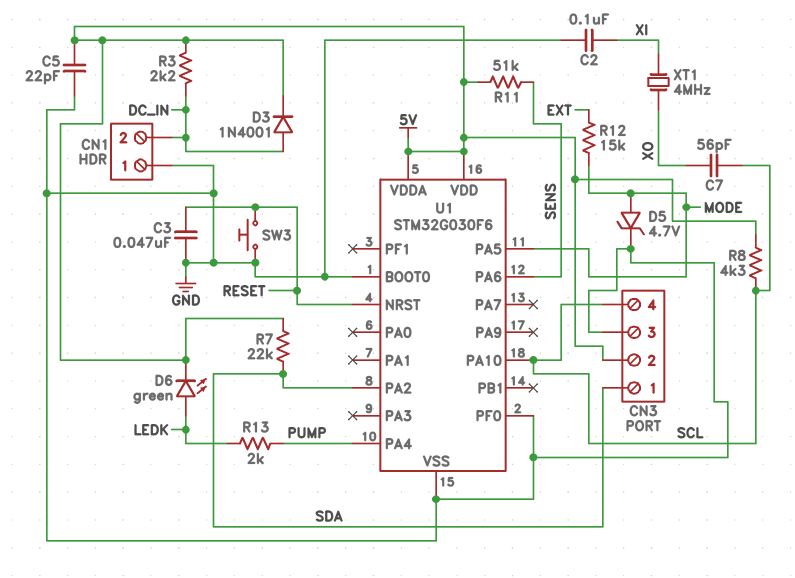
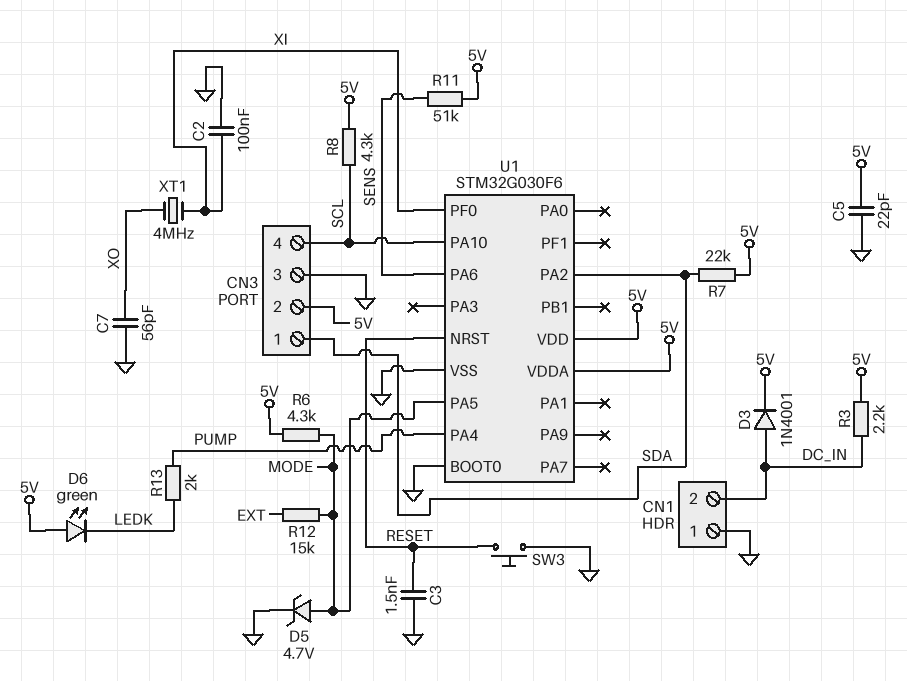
C3: 47nF (GND, RESET) -> 1.5nF (GND, RESET)
C7: 56pF (SCL, XO) -> 56pF (GND, XO)
D6: LED green (A LEDK, K 5V) -> LED green (A 5V, K LEDK)
R6: none -> 4.3k (5V, MODE)
U1 pin PF0: GND -> XI

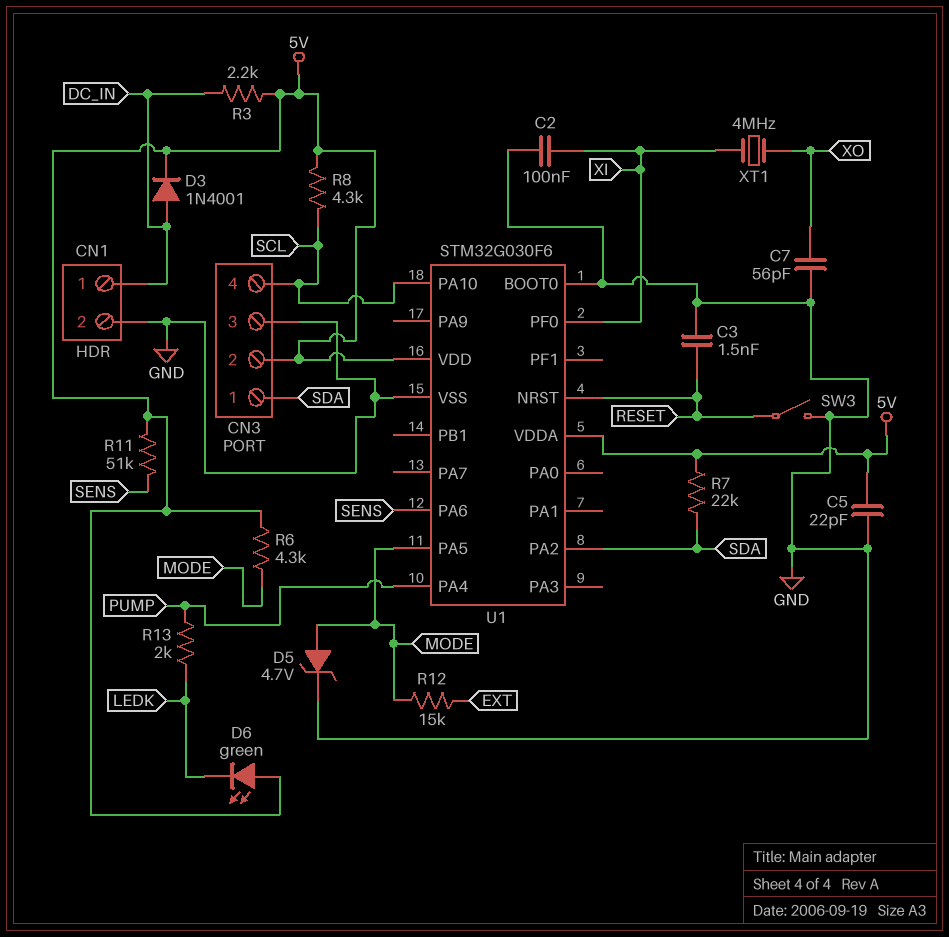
CN1 pin 1: GND -> DC_IN
CN1 pin 2: DC_IN -> GND
SW3: button (GND, RESET) -> switch (GND, RESET)

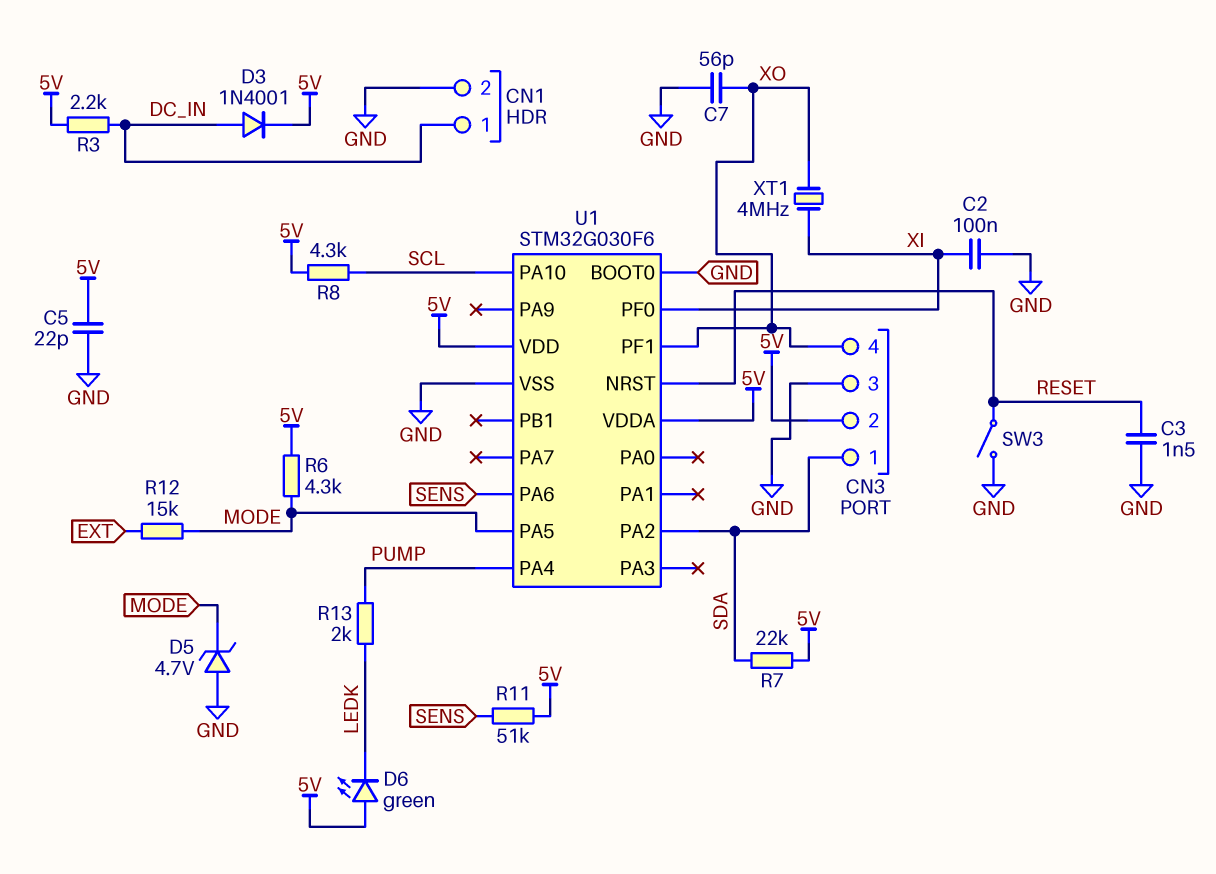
CN3 pin 4: SCL -> XO
D5: zener 4.7V (A MODE, K GND) -> zener 4.7V (A GND, K MODE)
U1 pin PF1: none -> XO

